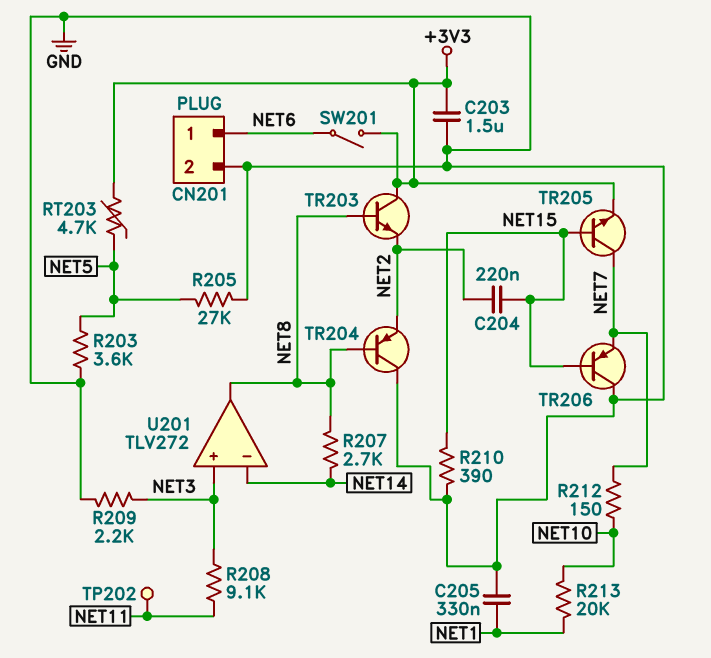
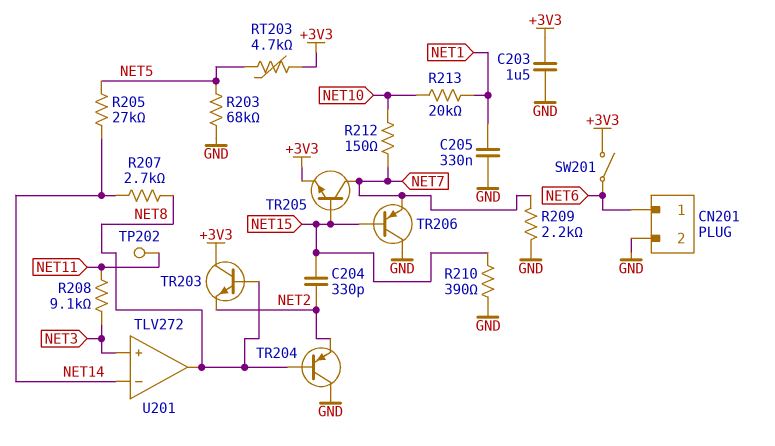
C204: 220nF (NET2, NET15) -> 330pF (NET2, NET15)
R203: 3.6k (GND, NET5) -> 68k (GND, NET5)
R205: 27k (GND, NET5) -> 27k (NET5, NET14)
R209: 2.2k (GND, NET3) -> 2.2k (GND, NET7)

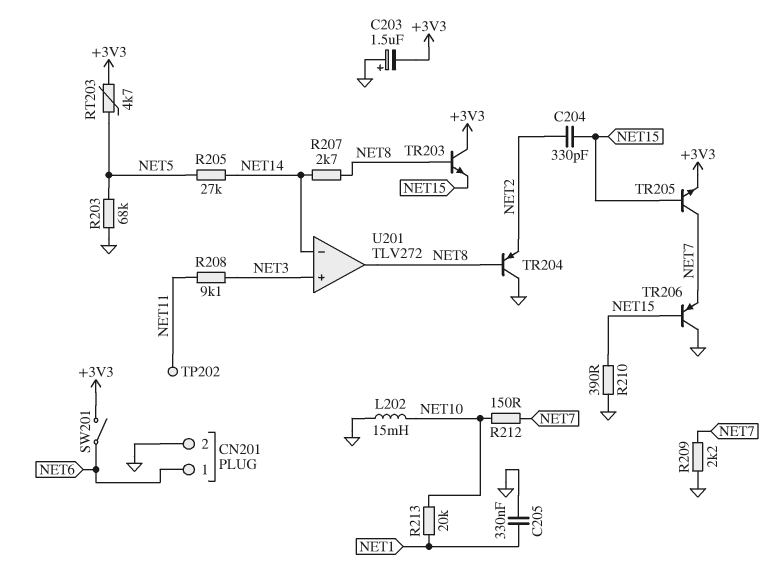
C203: 1.5uF (+3V3, GND) -> 1.5uF (plus GND, minus +3V3)
L202: none -> 15mH (GND, NET10)
TR203: NPN (B NET8, C +3V3, E NET2) -> NPN (B NET8, C +3V3, E NET15)

